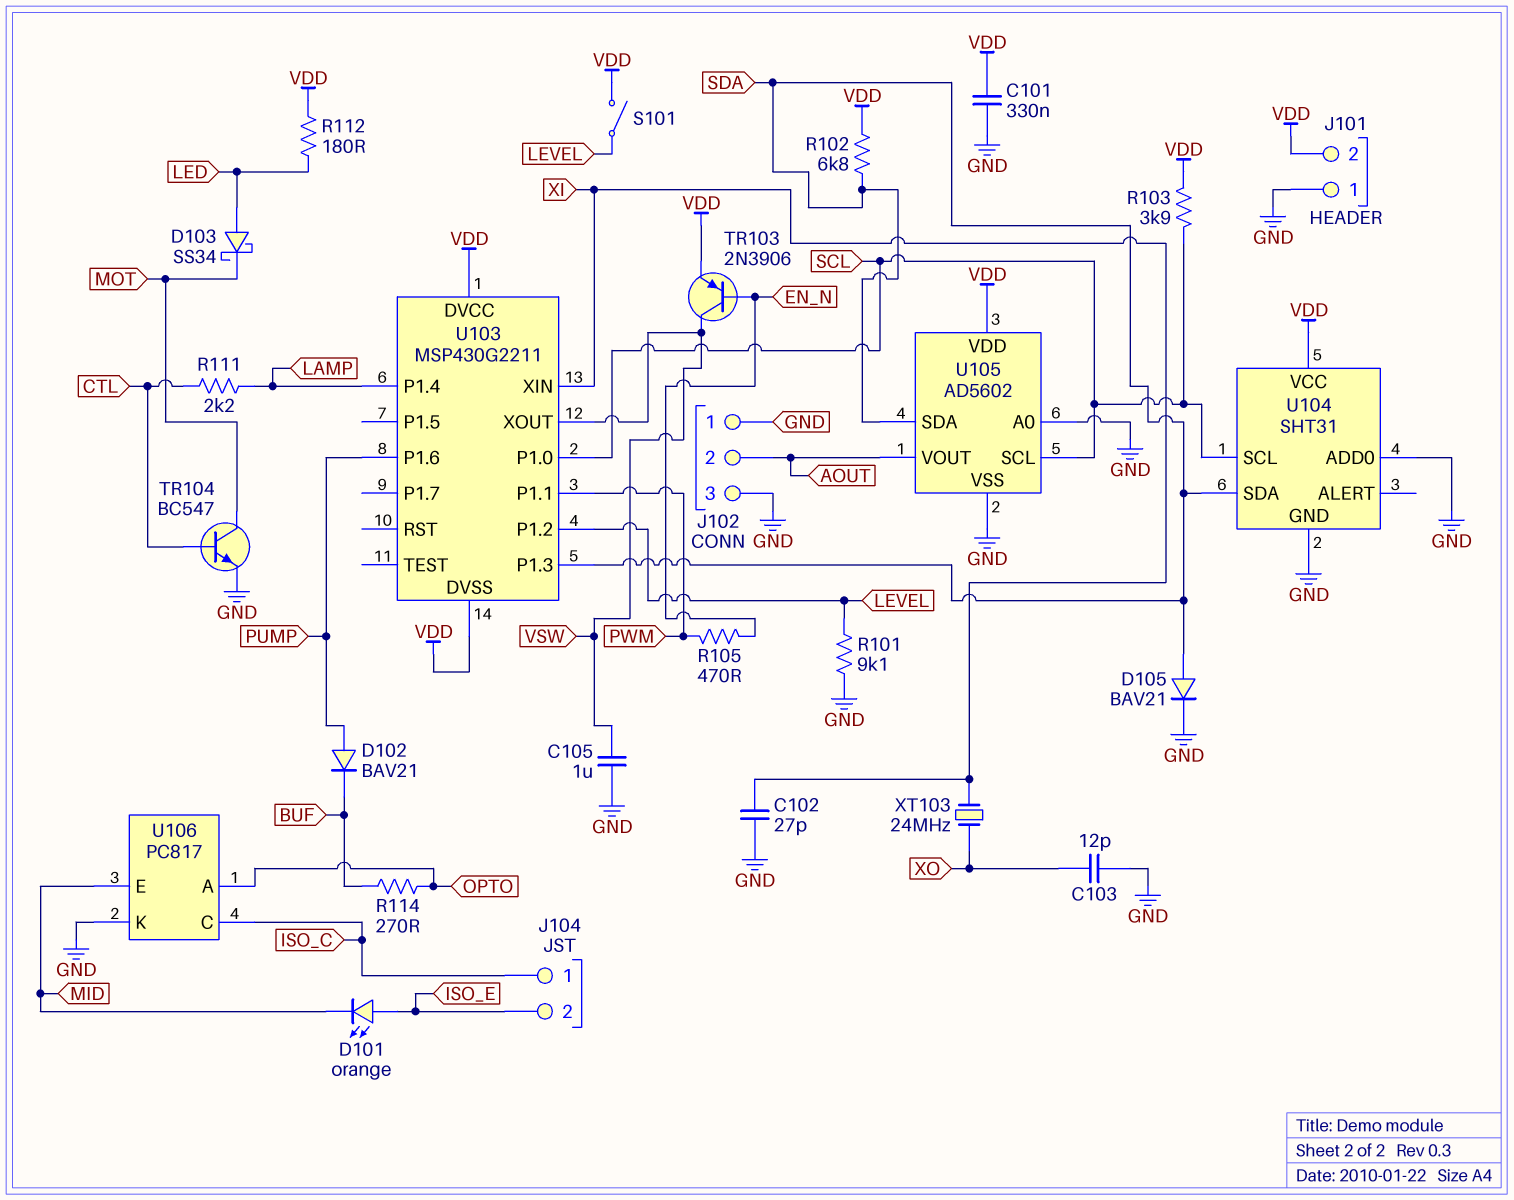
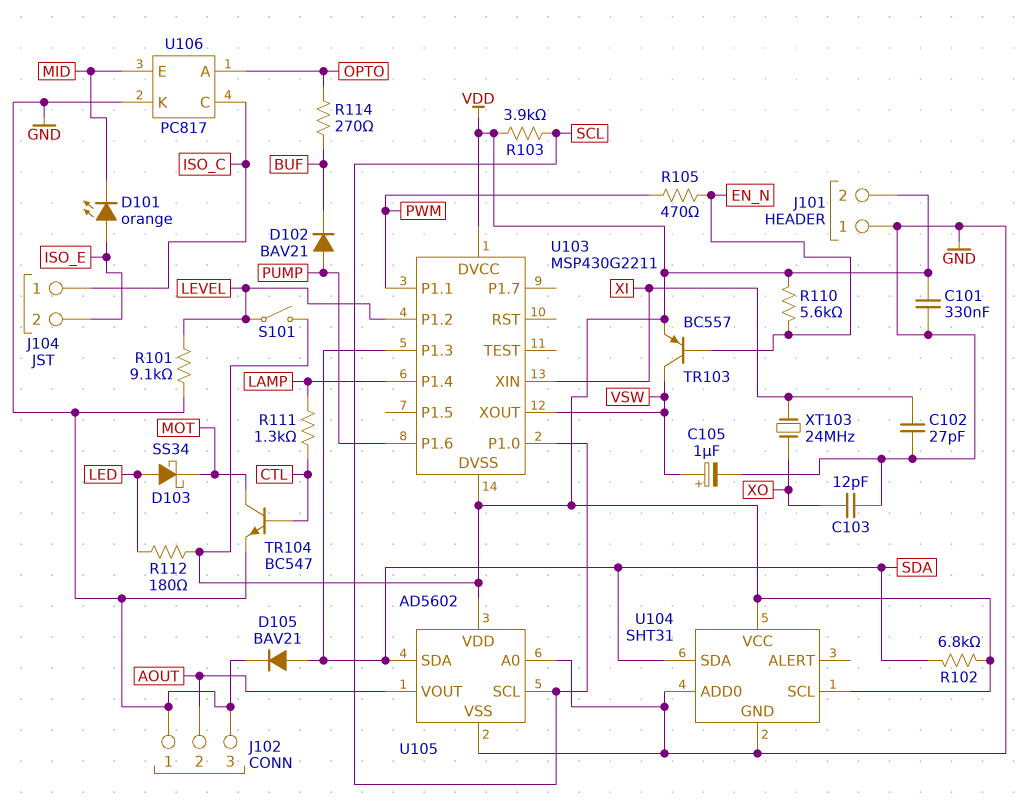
C105: 1uF (GND, VSW) -> 1uF (plus VSW, minus GND)
R110: none -> 5.6k (EN_N, VDD)
R111: 2.2k (CTL, LAMP) -> 1.3k (CTL, LAMP)
TR103: PNP 2N3906 (B EN_N, C VSW, E VDD) -> PNP BC557 (B EN_N, C VSW, E VDD)
U104 pin SCL: SCL -> VDD

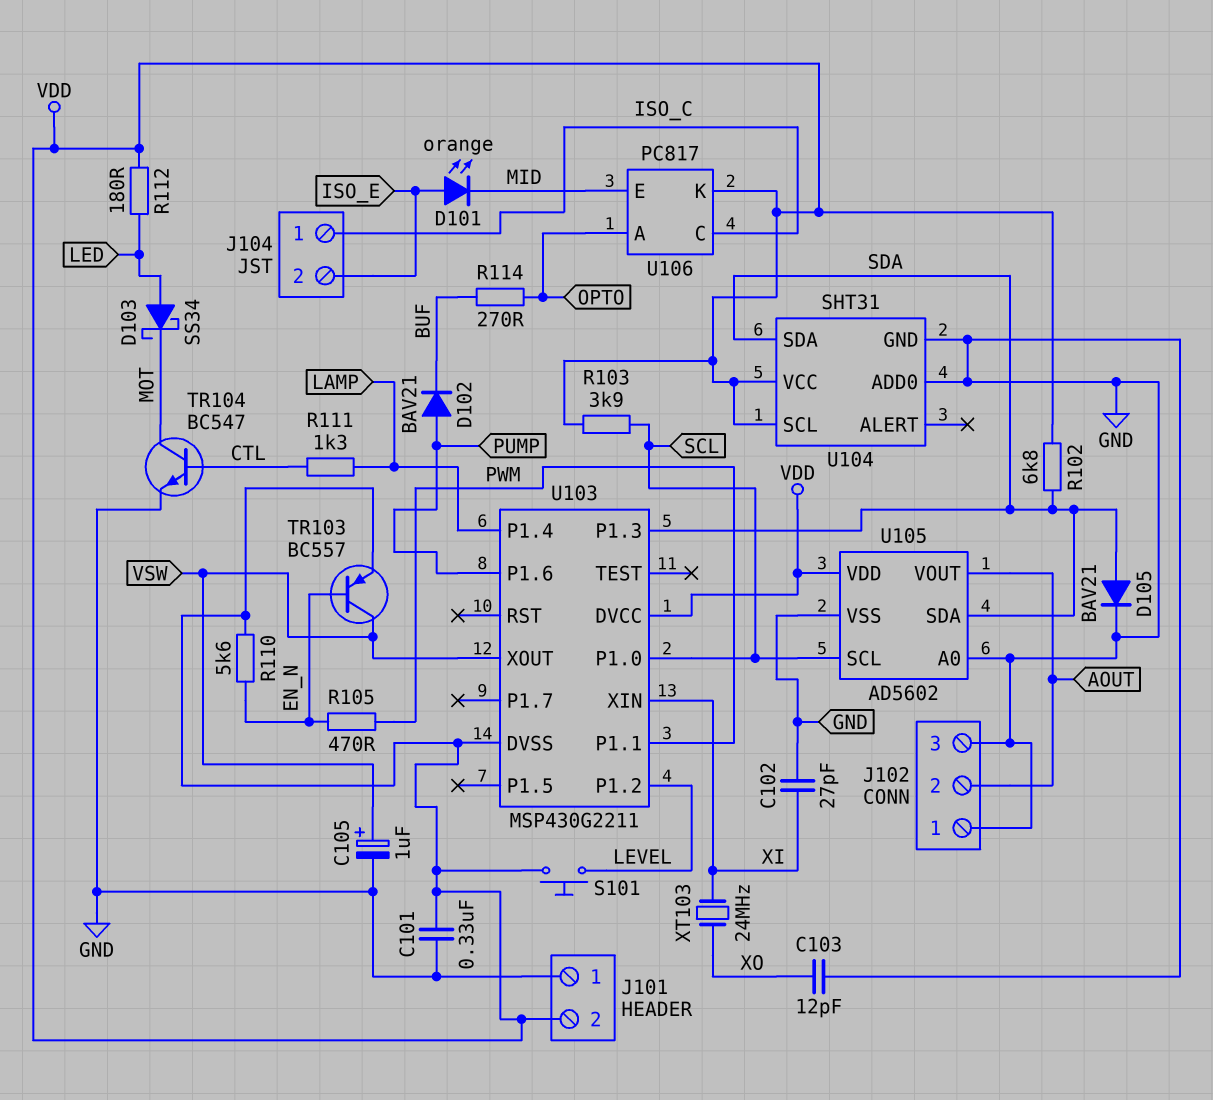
R101: 9.1k (GND, LEVEL) -> none
S101: switch (LEVEL, VDD) -> button (LEVEL, VDD)
U106 pin K: GND -> VDD

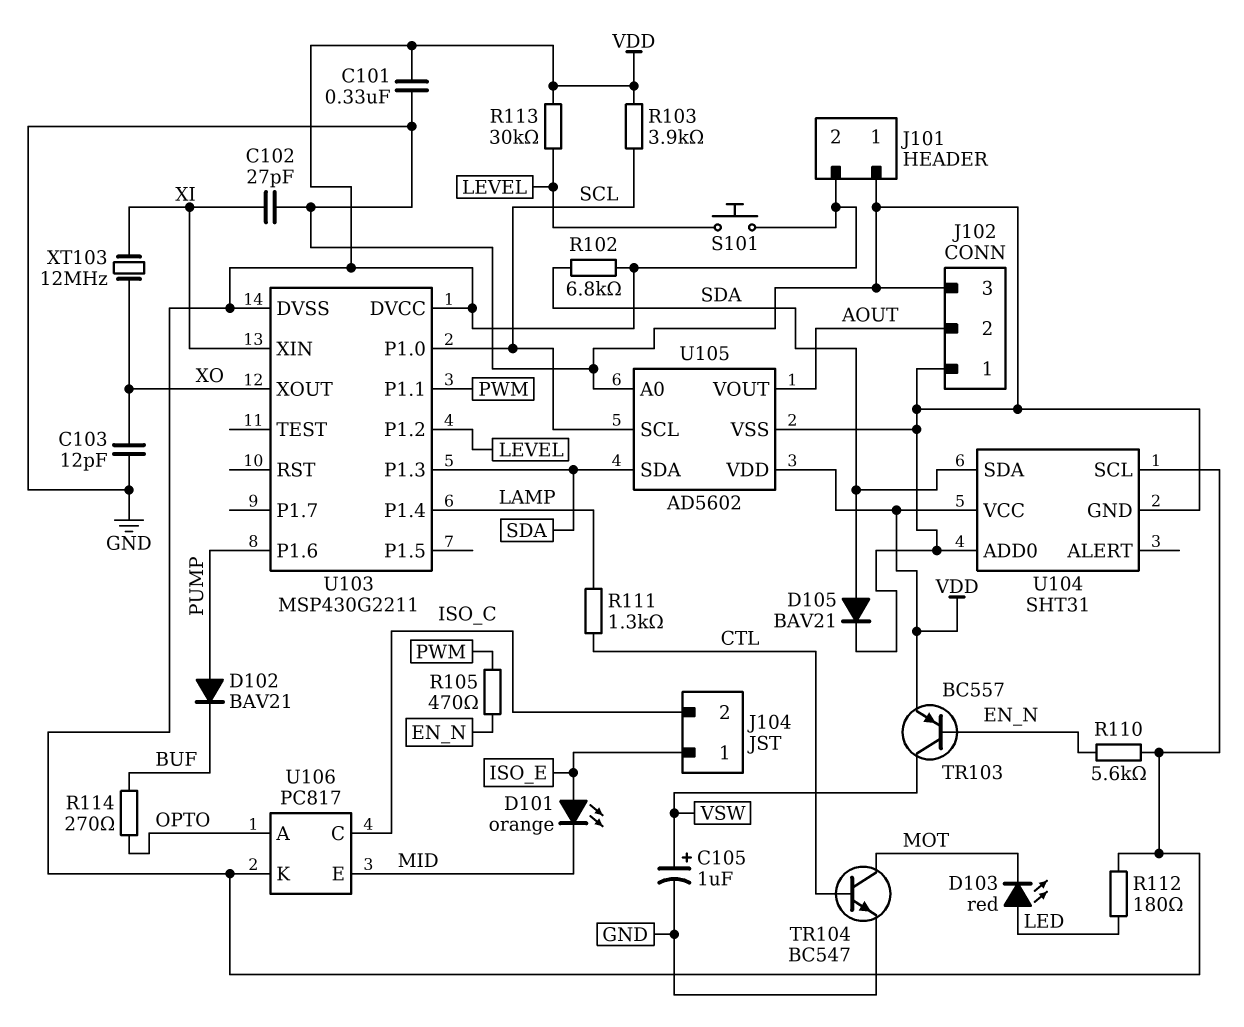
D103: schottky SS34 (A LED, K MOT) -> LED red (A LED, K MOT)
J104 pin 1: ISO_C -> ISO_E
J104 pin 2: ISO_E -> ISO_C
R113: none -> 30k (LEVEL, VDD)
U103 pin XOUT: VSW -> XO
XT103: 24MHz (XI, XO) -> 12MHz (XI, XO)

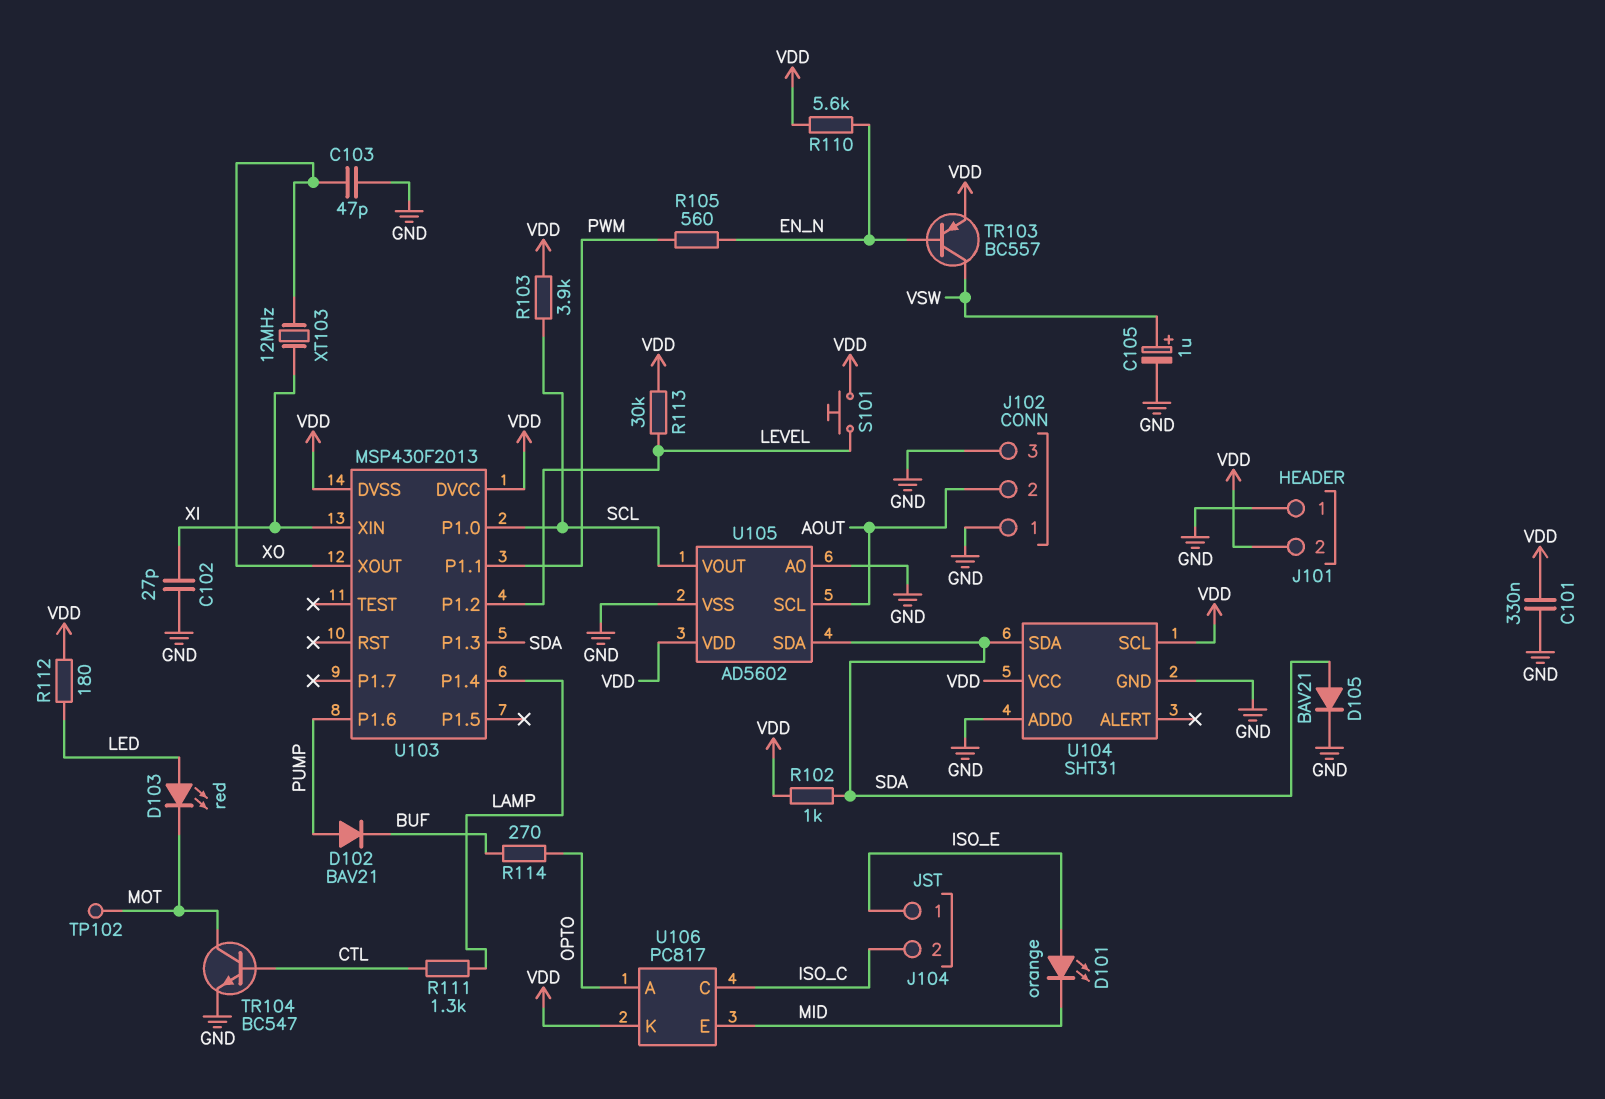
C103: 12pF (GND, XO) -> 47pF (GND, XO)
R102: 6.8k (SDA, VDD) -> 1k (SDA, VDD)
R105: 470 (EN_N, PWM) -> 560 (EN_N, PWM)
TP102: none -> test point (MOT)
U103: MSP430G2211 -> MSP430F2013
U105 pin SCL: SCL -> AOUT
U105 pin VOUT: AOUT -> SCL

